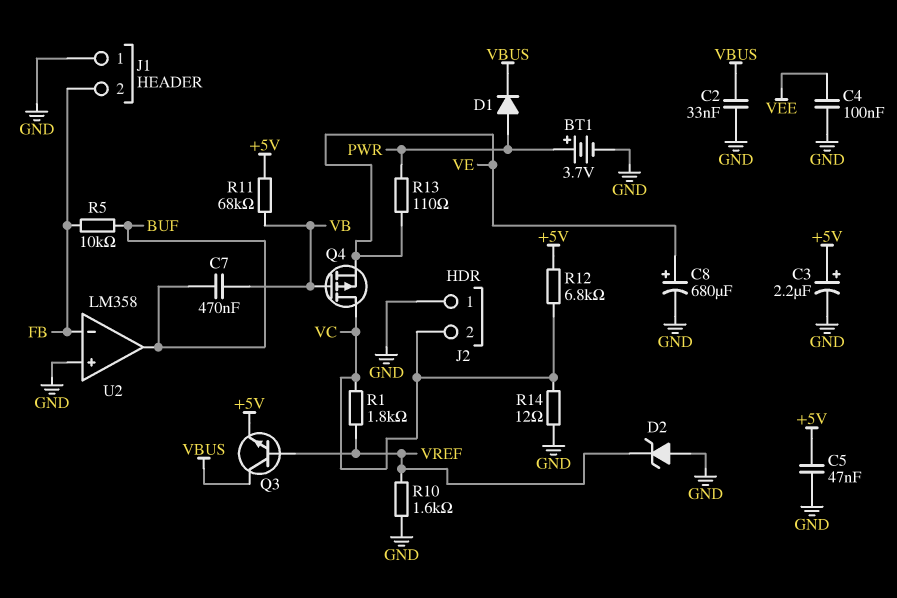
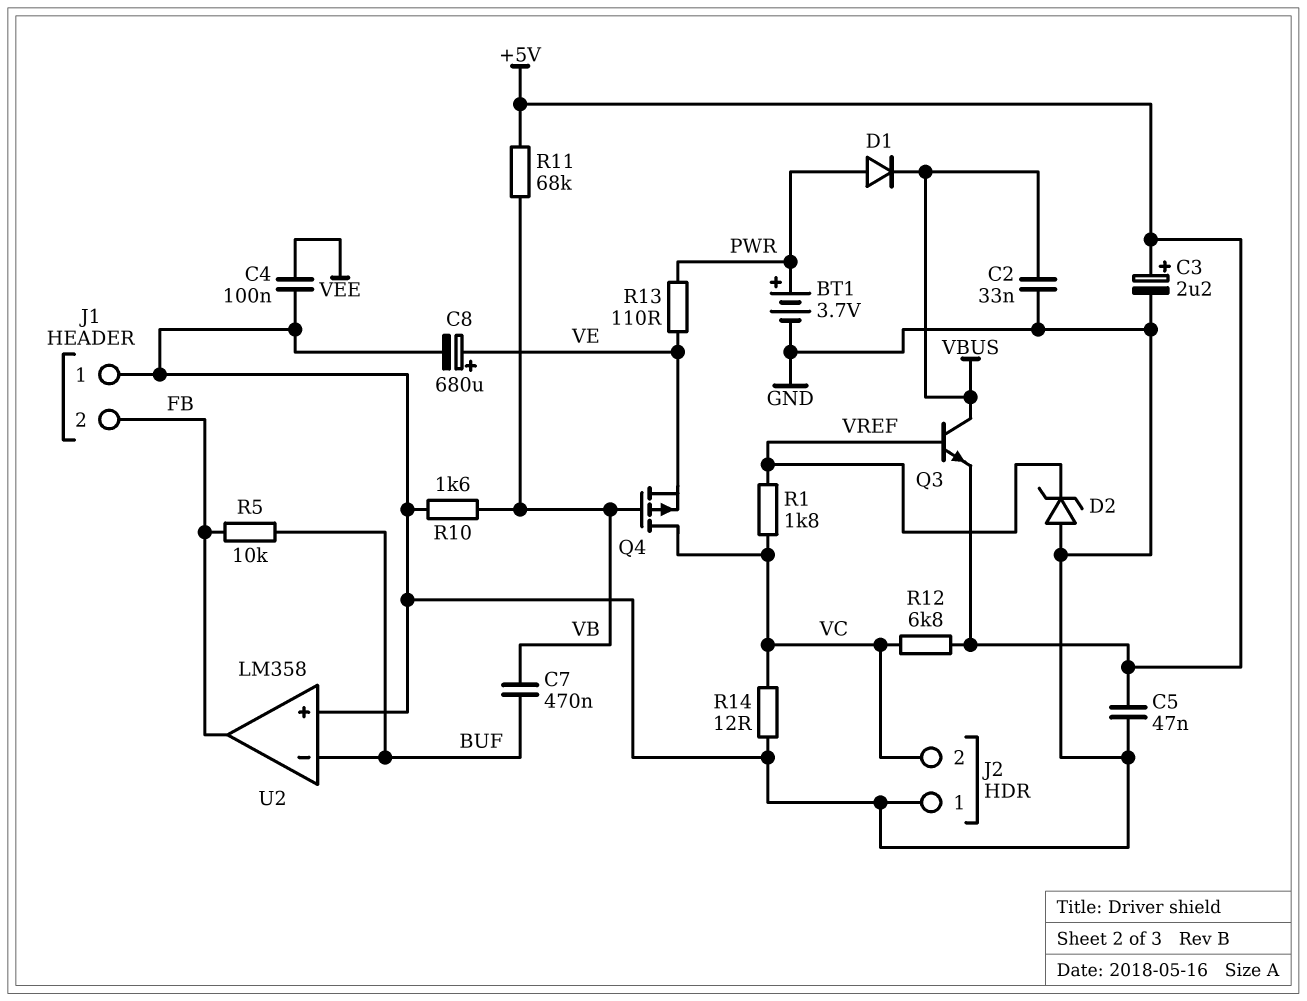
R10: 1.6k (GND, VREF) -> 1.6k (GND, VB)
U2 pin in-: FB -> BUF
U2 pin out: BUF -> FB

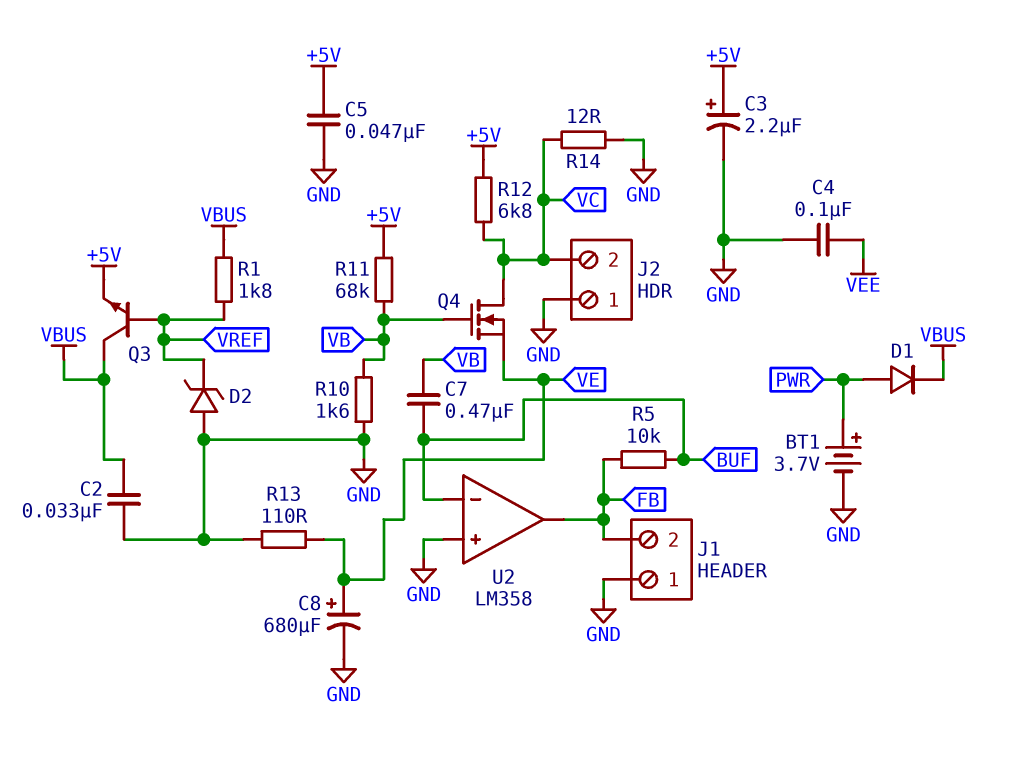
Q4: PMOS (G VB, D VC, S VE) -> NMOS (G VB, D VC, S VE)
R1: 1.8k (VC, VREF) -> 1.8k (VBUS, VREF)
R13: 110 (PWR, VE) -> 110 (GND, VE)

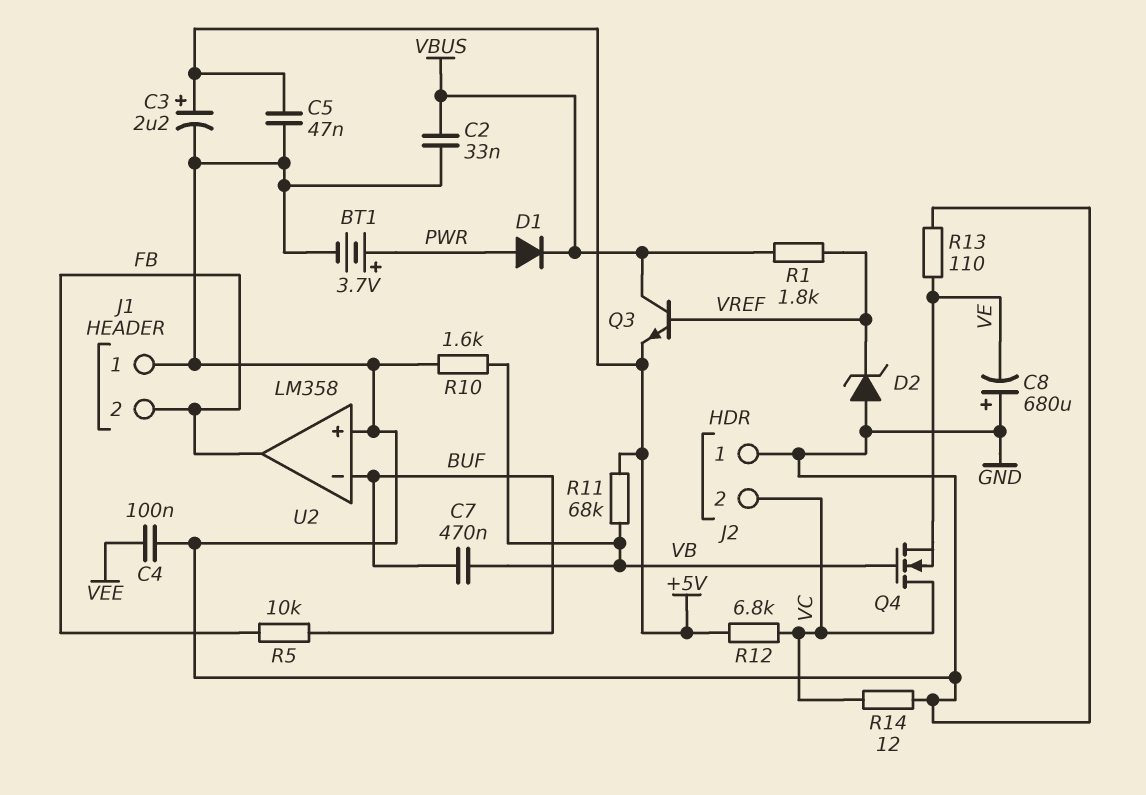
C8: 680uF (plus VE, minus GND) -> 680uF (plus GND, minus VE)

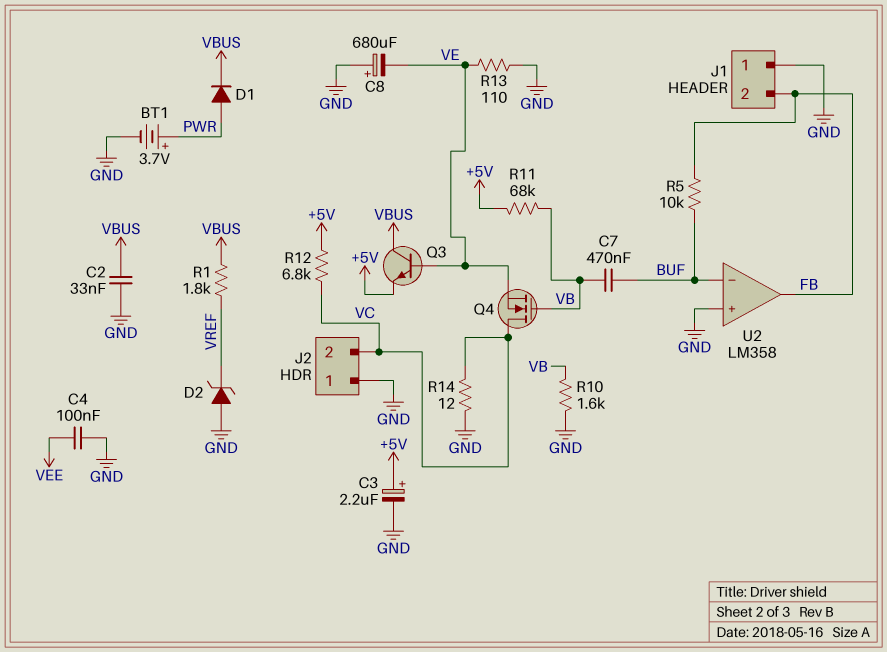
C5: 47nF (+5V, GND) -> none
Q3: NPN (B VREF, C VBUS, E +5V) -> NPN (B VE, C VBUS, E +5V)

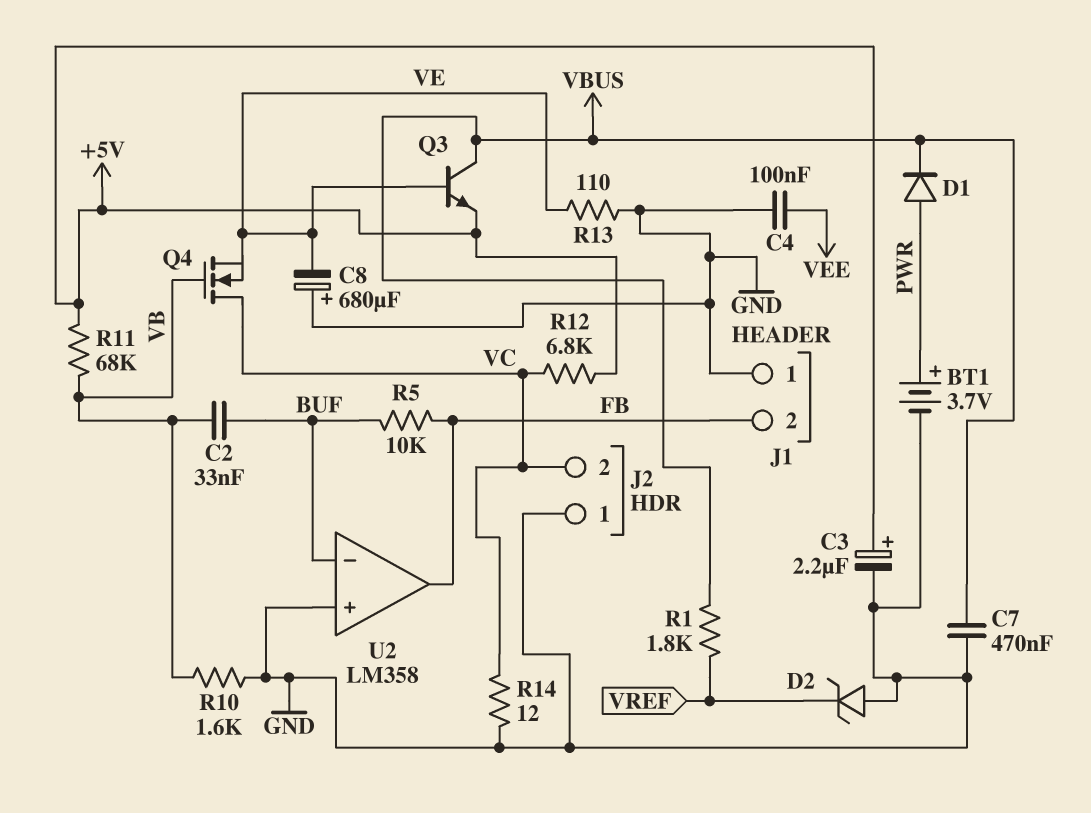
C2: 33nF (GND, VBUS) -> 33nF (BUF, VB)
C7: 470nF (BUF, VB) -> 470nF (GND, VBUS)

